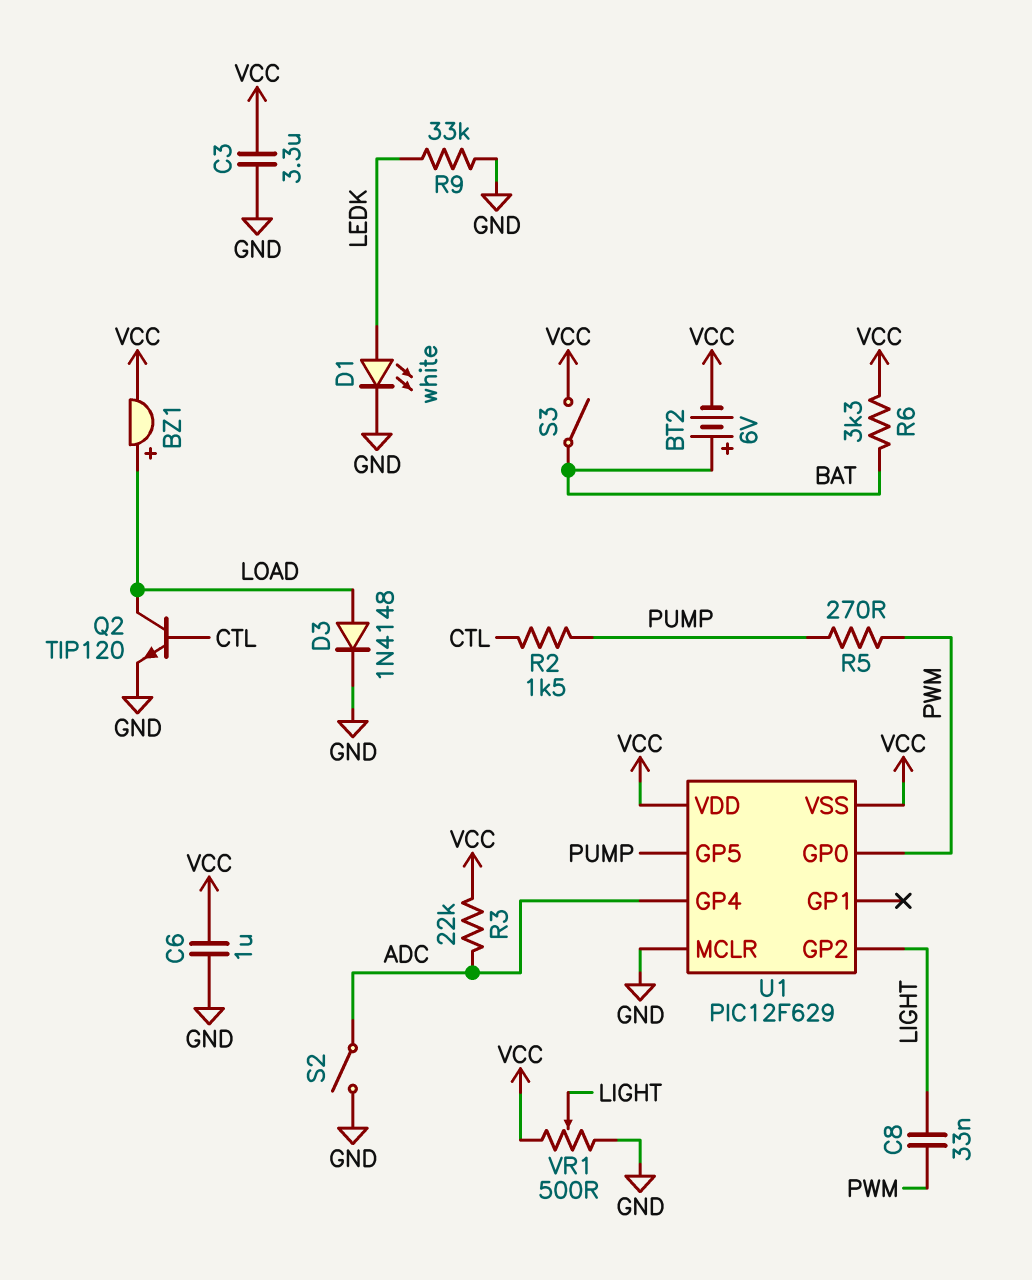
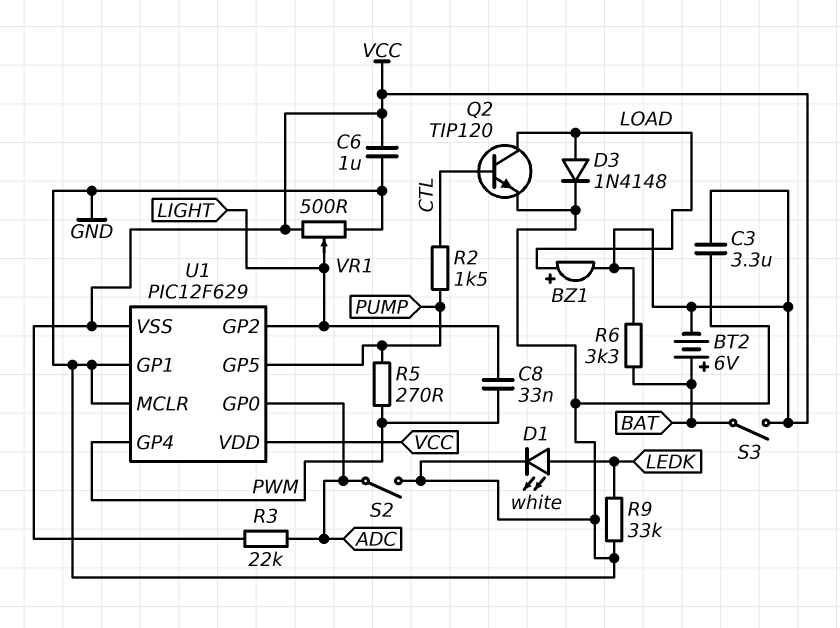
U1 pin GP0: PWM -> ADC
U1 pin GP1: none -> GND
U1 pin GP4: ADC -> PWM

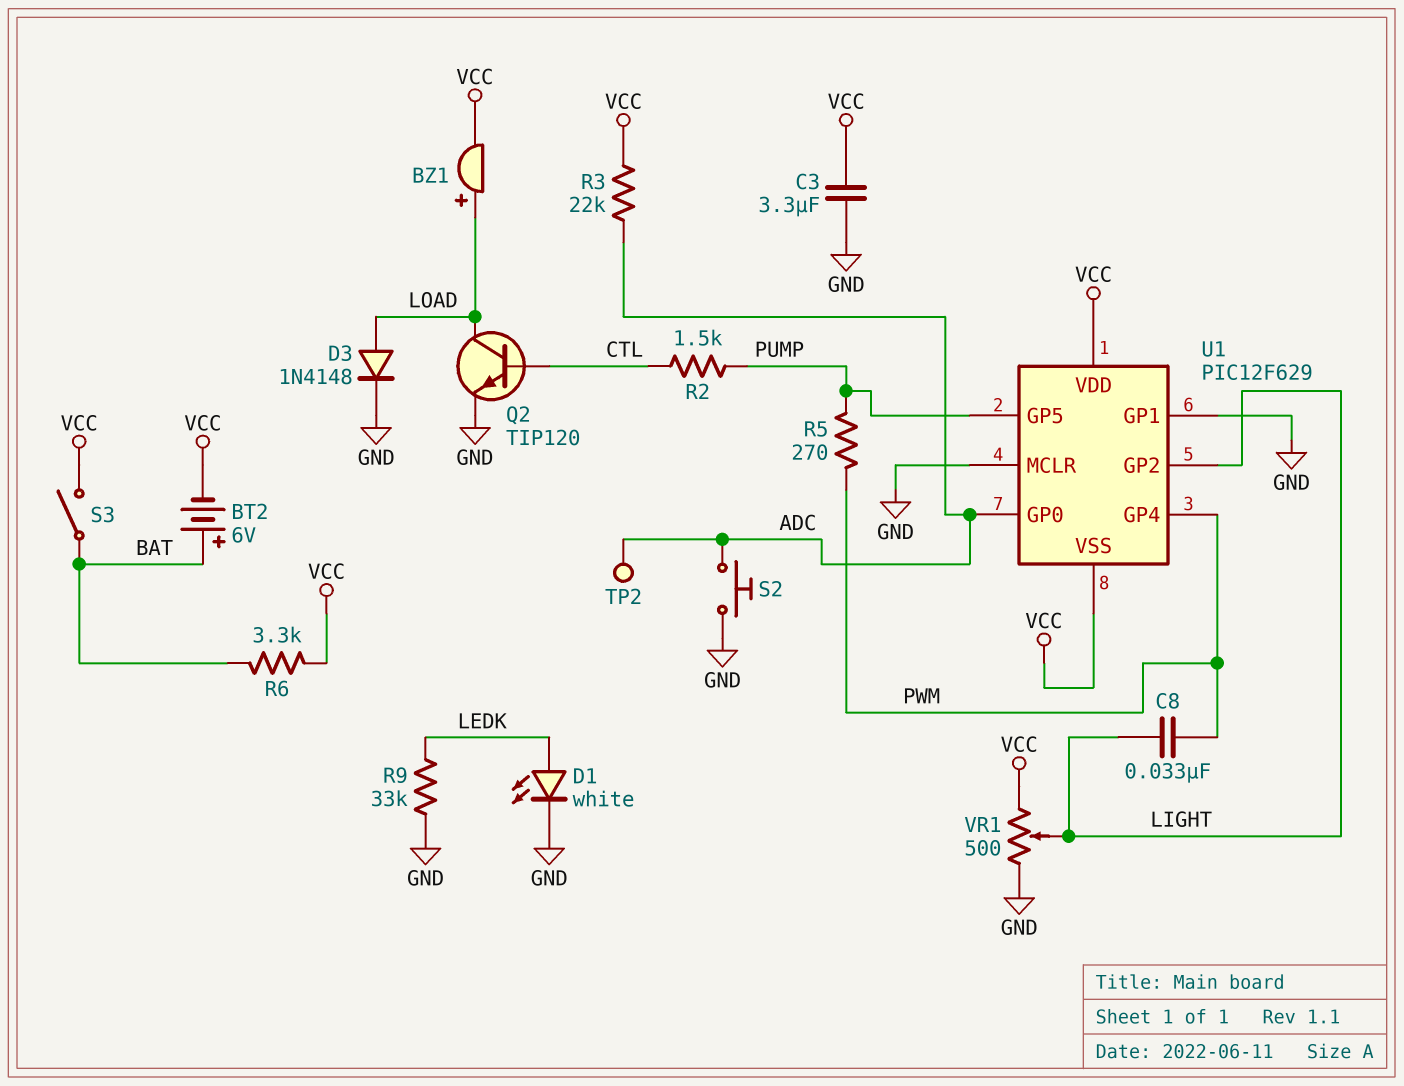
C6: 1uF (GND, VCC) -> none
S2: switch (ADC, GND) -> button (ADC, GND)
TP2: none -> test point (ADC)

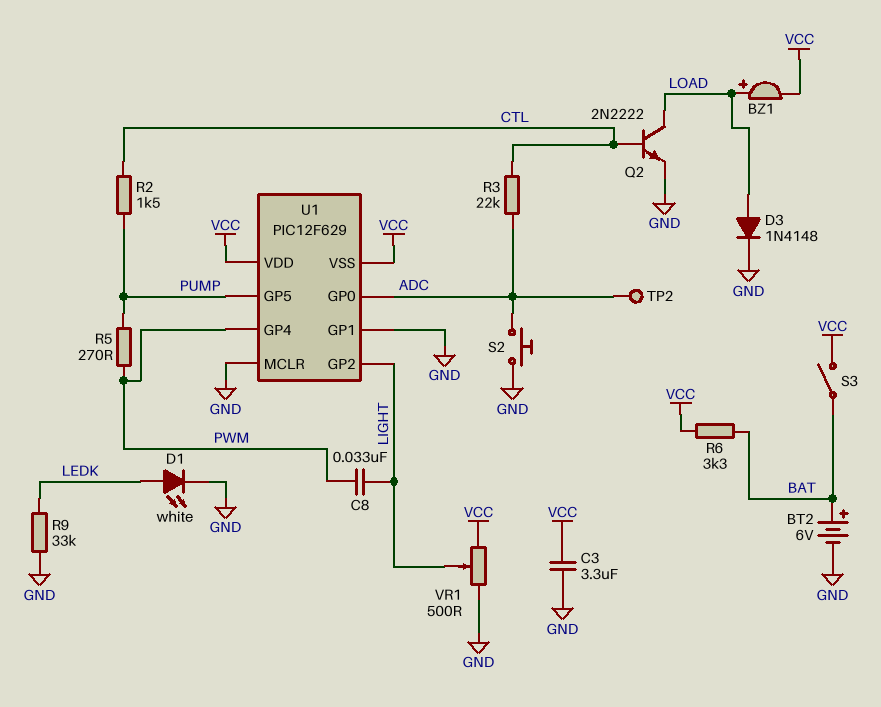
BT2: 6V (plus BAT, minus VCC) -> 6V (plus BAT, minus GND)
Q2: NPN TIP120 (B CTL, C LOAD, E GND) -> NPN 2N2222 (B CTL, C LOAD, E GND)
R3: 22k (ADC, VCC) -> 22k (ADC, CTL)

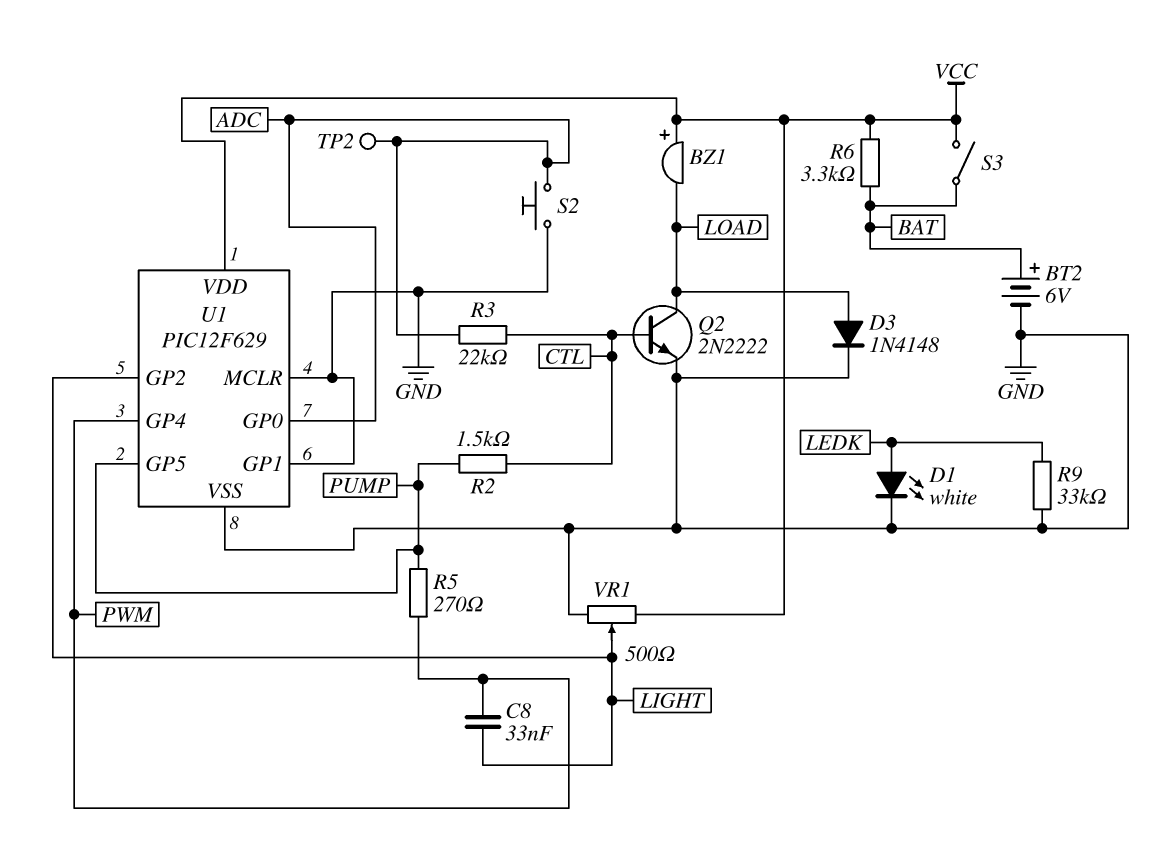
BZ1: buzzer (plus LOAD, minus VCC) -> buzzer (plus VCC, minus LOAD)
C3: 3.3uF (GND, VCC) -> none
U1 pin VSS: VCC -> GND

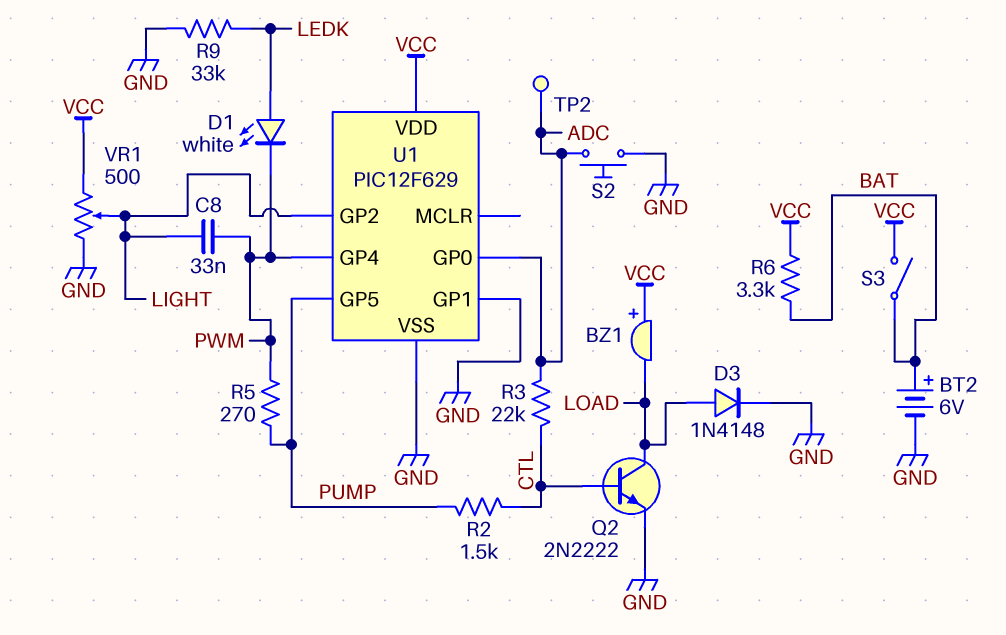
D1: LED white (A LEDK, K GND) -> LED white (A LEDK, K PWM)
U1 pin MCLR: GND -> none

